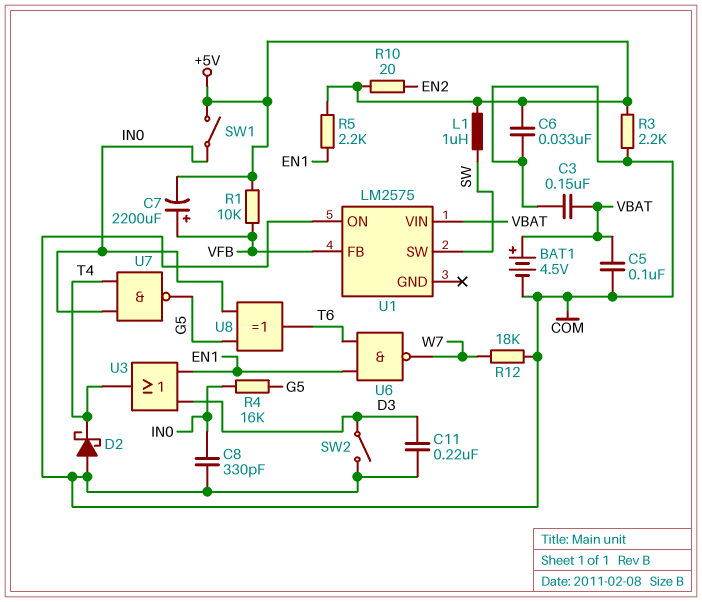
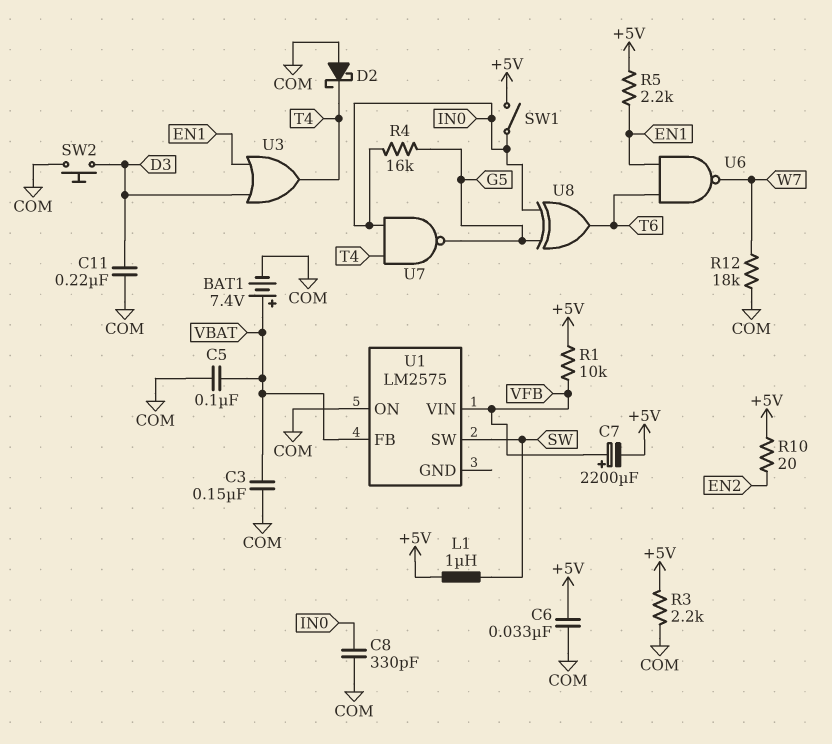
BAT1: 4.5V (plus VBAT, minus COM) -> 7.4V (plus VBAT, minus COM)
SW2: switch (COM, D3) -> button (COM, D3)
U1 pin FB: VFB -> VBAT
U1 pin VIN: VBAT -> VFB

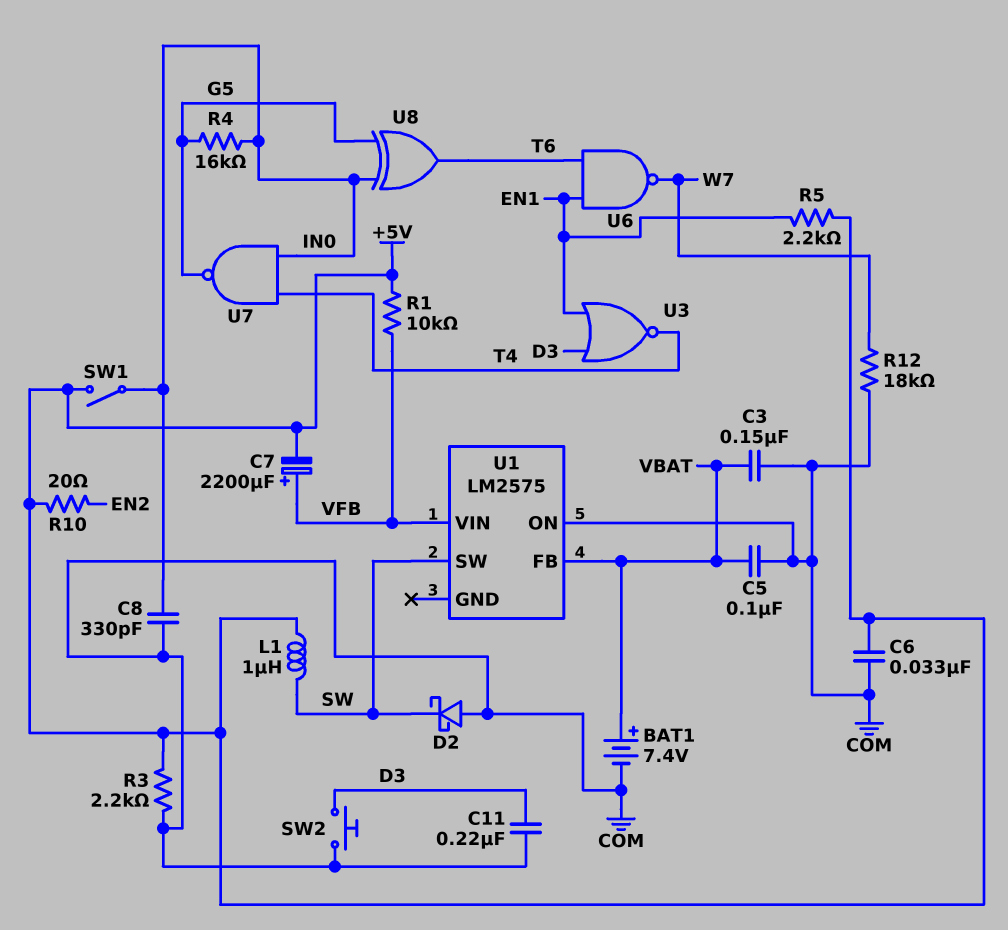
D2: schottky (A COM, K T4) -> schottky (A COM, K SW)
U3: OR (in D3, in EN1, out T4) -> NOR (in D3, in EN1, out T4)

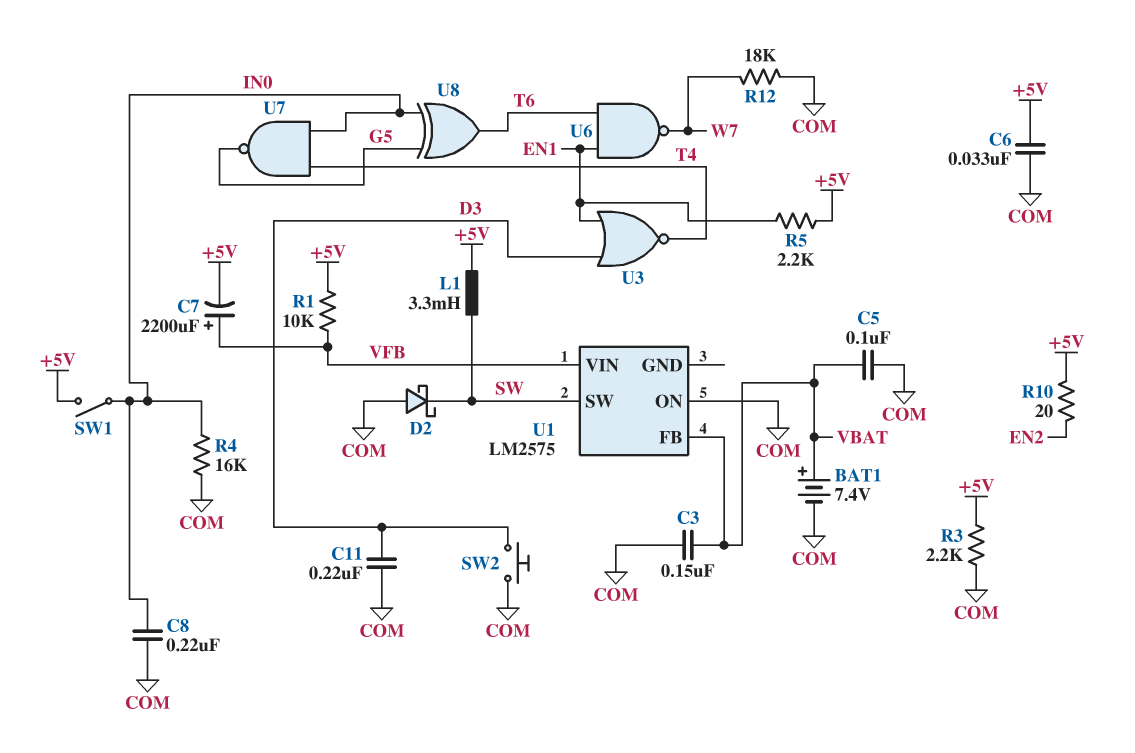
C8: 330pF (COM, IN0) -> 220nF (COM, IN0)
L1: 1uH (+5V, SW) -> 3.3mH (+5V, SW)
R4: 16k (G5, IN0) -> 16k (COM, IN0)

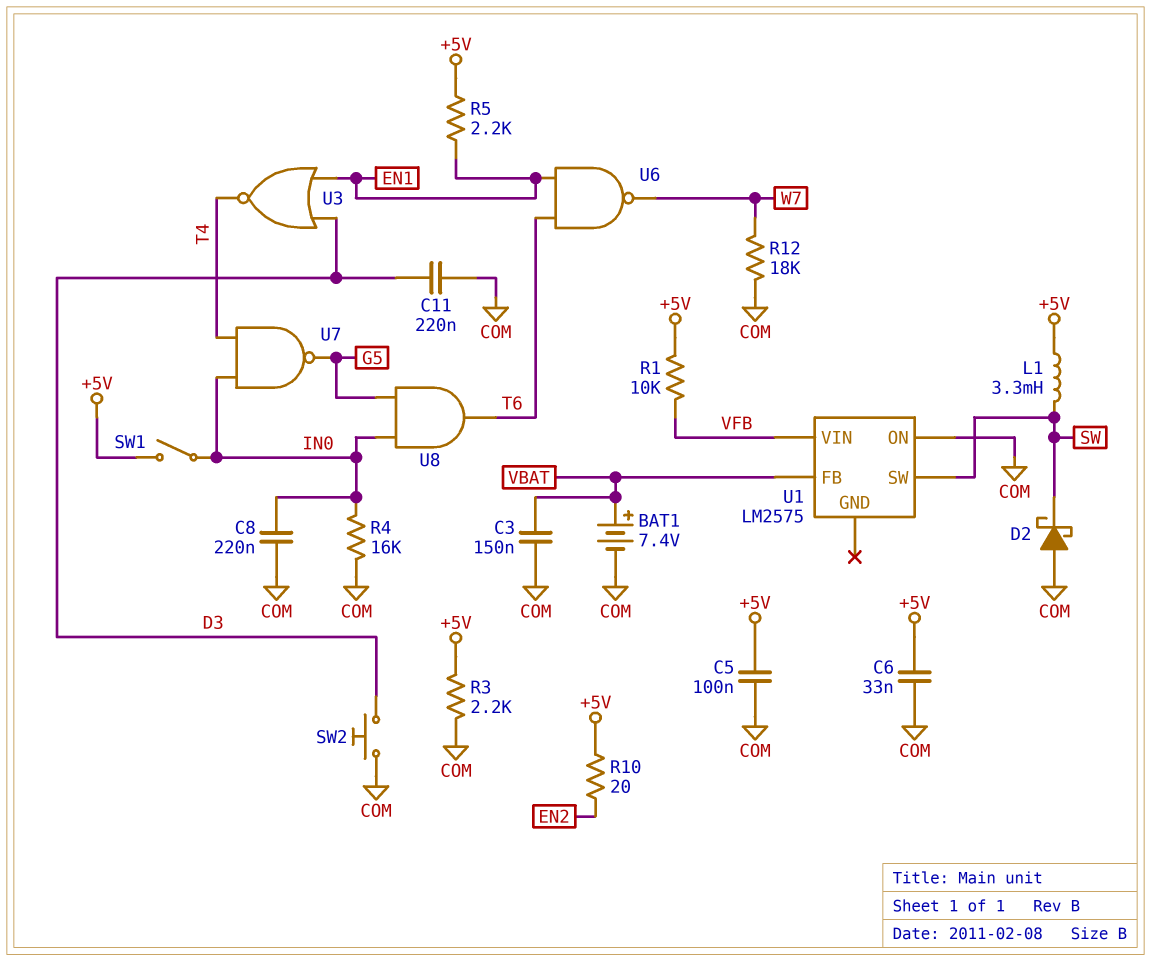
C5: 100nF (COM, VBAT) -> 100nF (+5V, COM)
C7: 2200uF (plus VFB, minus +5V) -> none
U8: XOR (in G5, in IN0, out T6) -> AND (in G5, in IN0, out T6)

